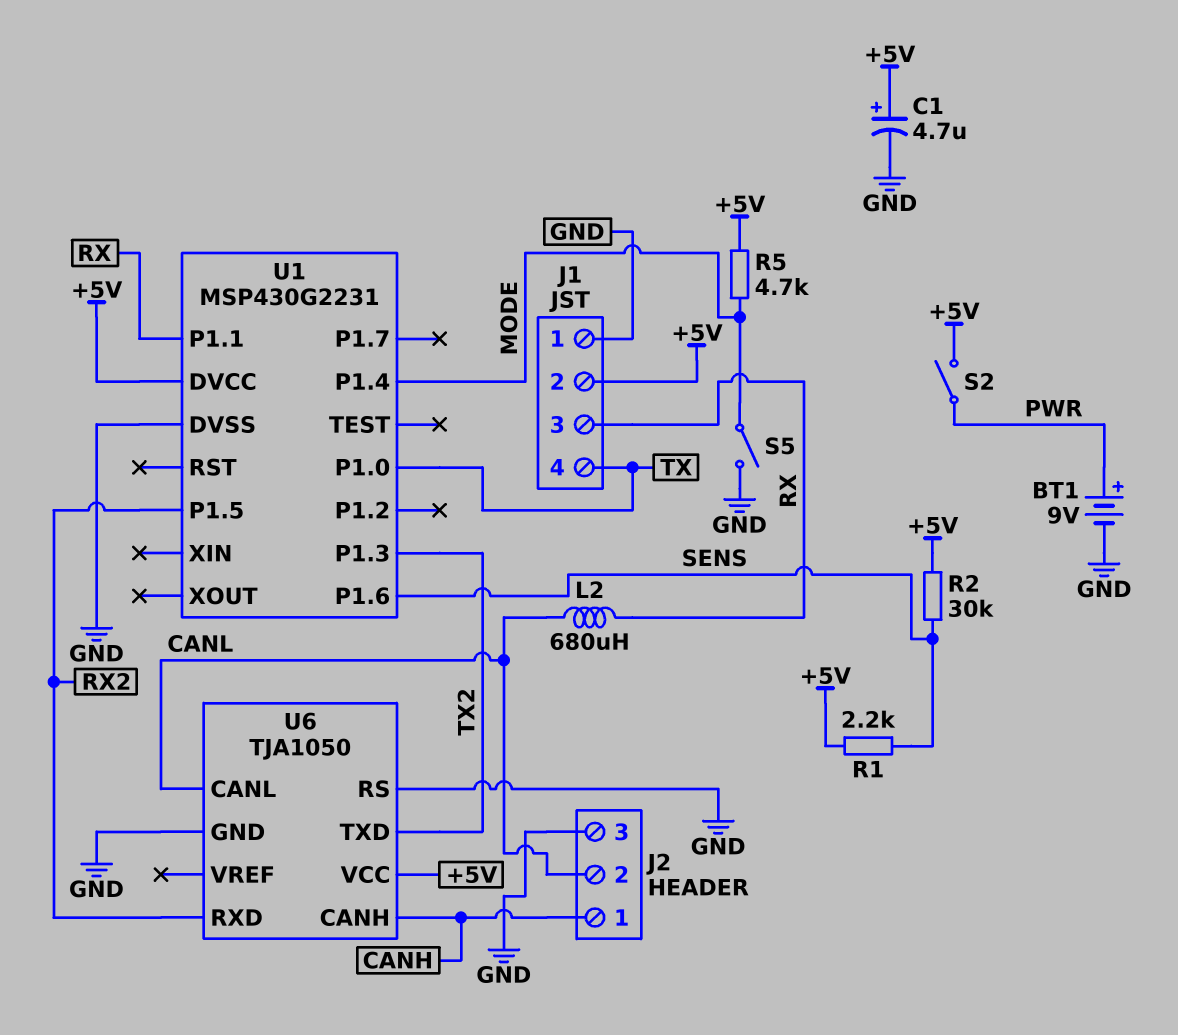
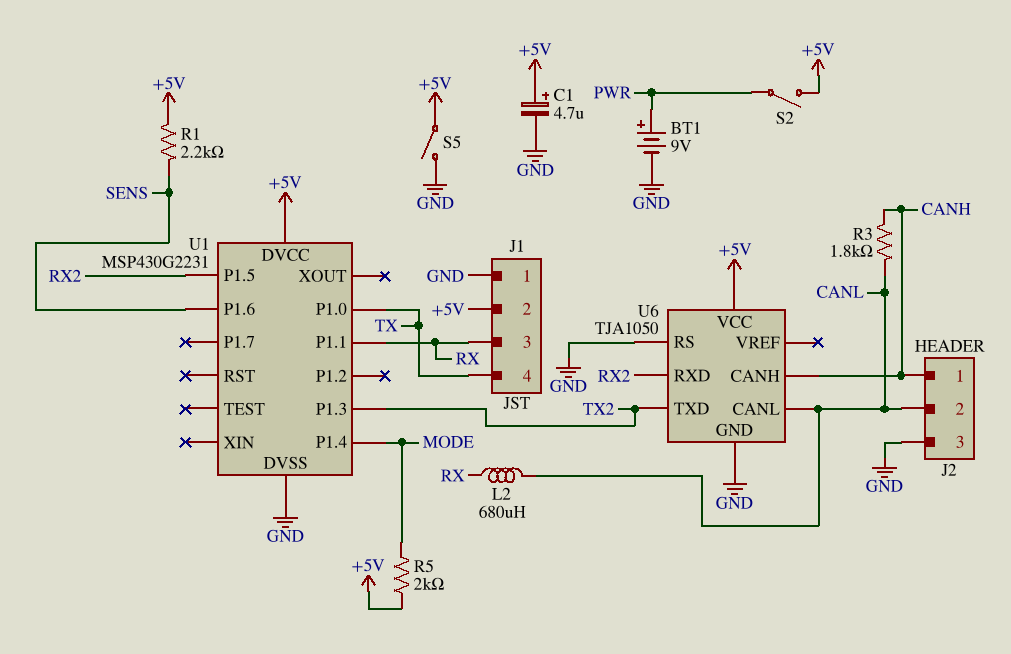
R2: 30k (+5V, SENS) -> none
R3: none -> 1.8k (CANH, CANL)
R5: 4.7k (+5V, MODE) -> 2k (+5V, MODE)
S5: switch (GND, MODE) -> switch (+5V, GND)

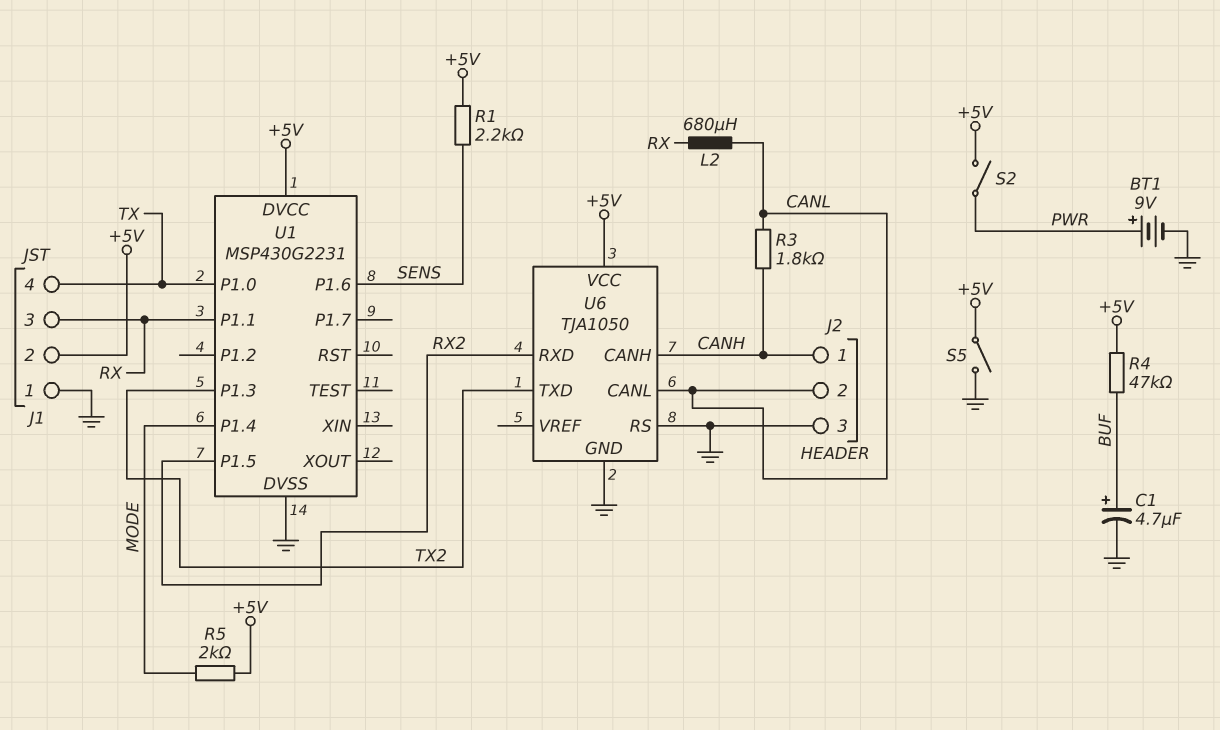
C1: 4.7uF (plus +5V, minus GND) -> 4.7uF (plus BUF, minus GND)
R4: none -> 47k (+5V, BUF)

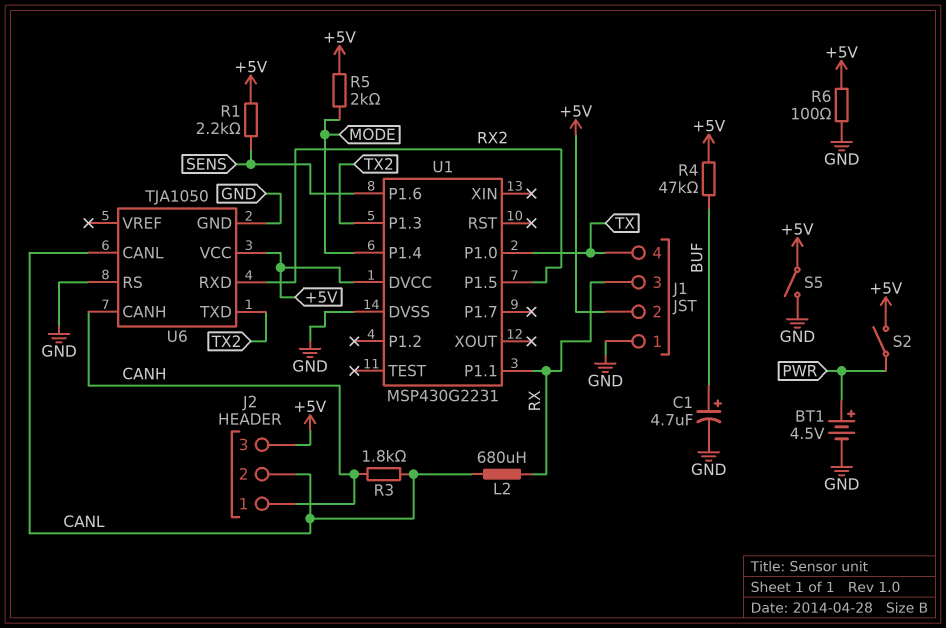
BT1: 9V (plus PWR, minus GND) -> 4.5V (plus PWR, minus GND)
J2 pin 3: GND -> +5V
R6: none -> 100 (+5V, GND)

